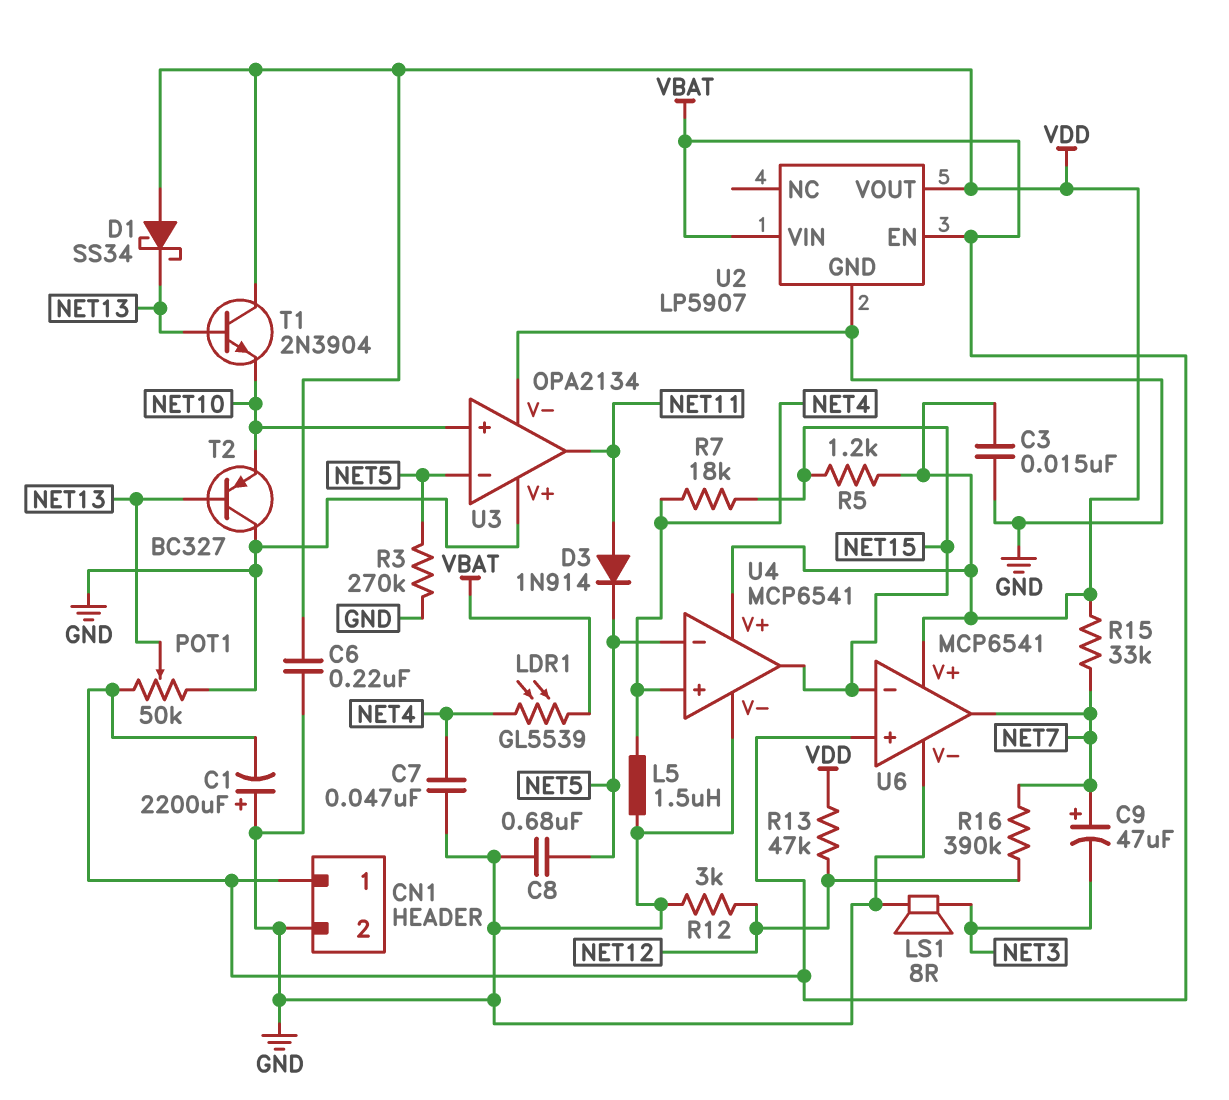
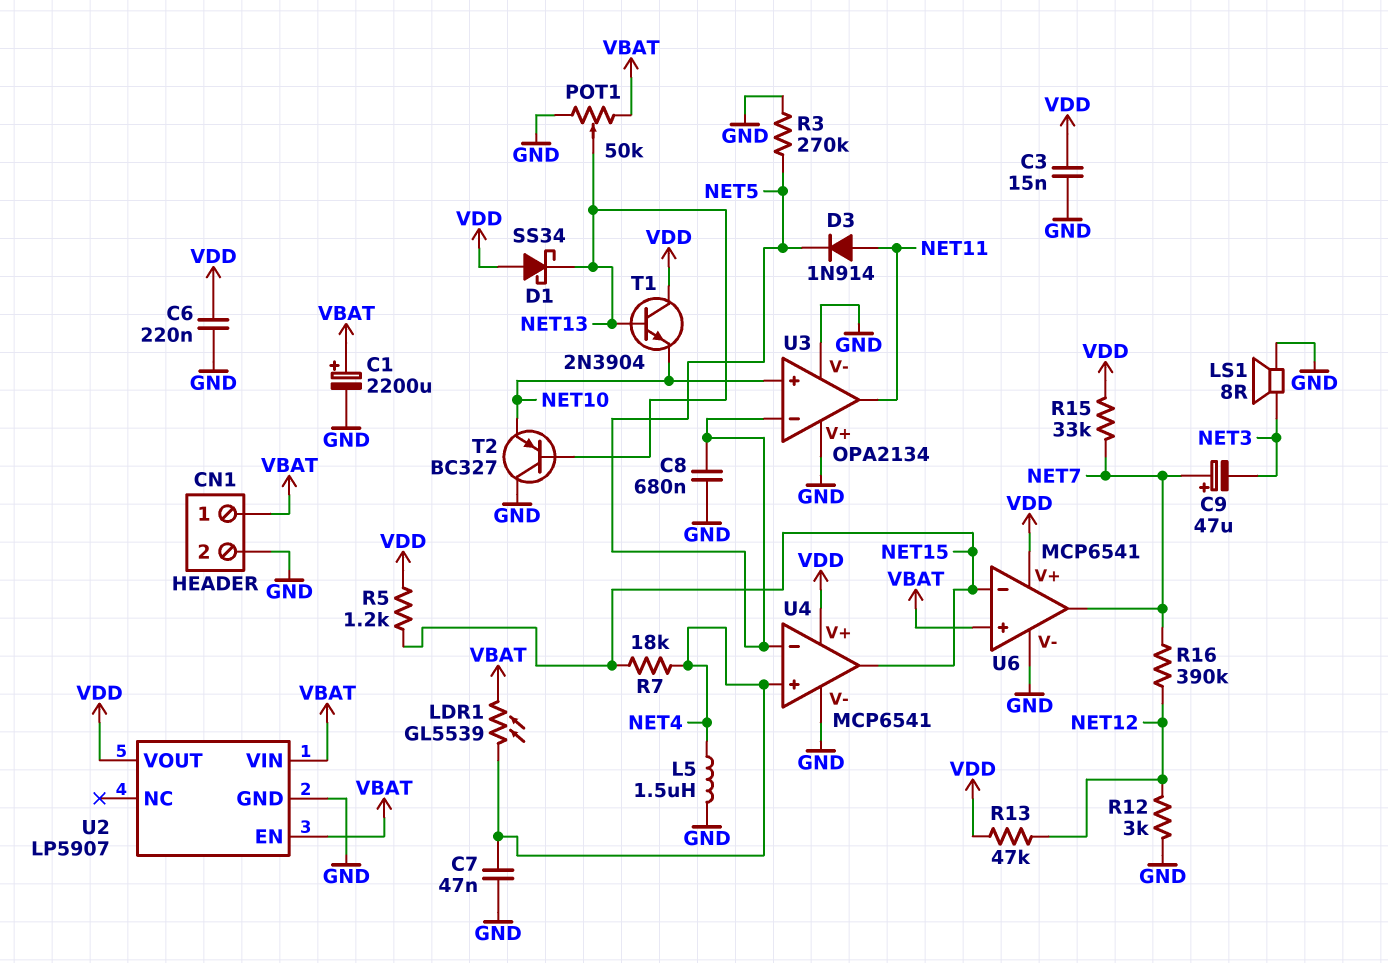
C1: 2200uF (plus GND, minus VBAT) -> 2200uF (plus VBAT, minus GND)

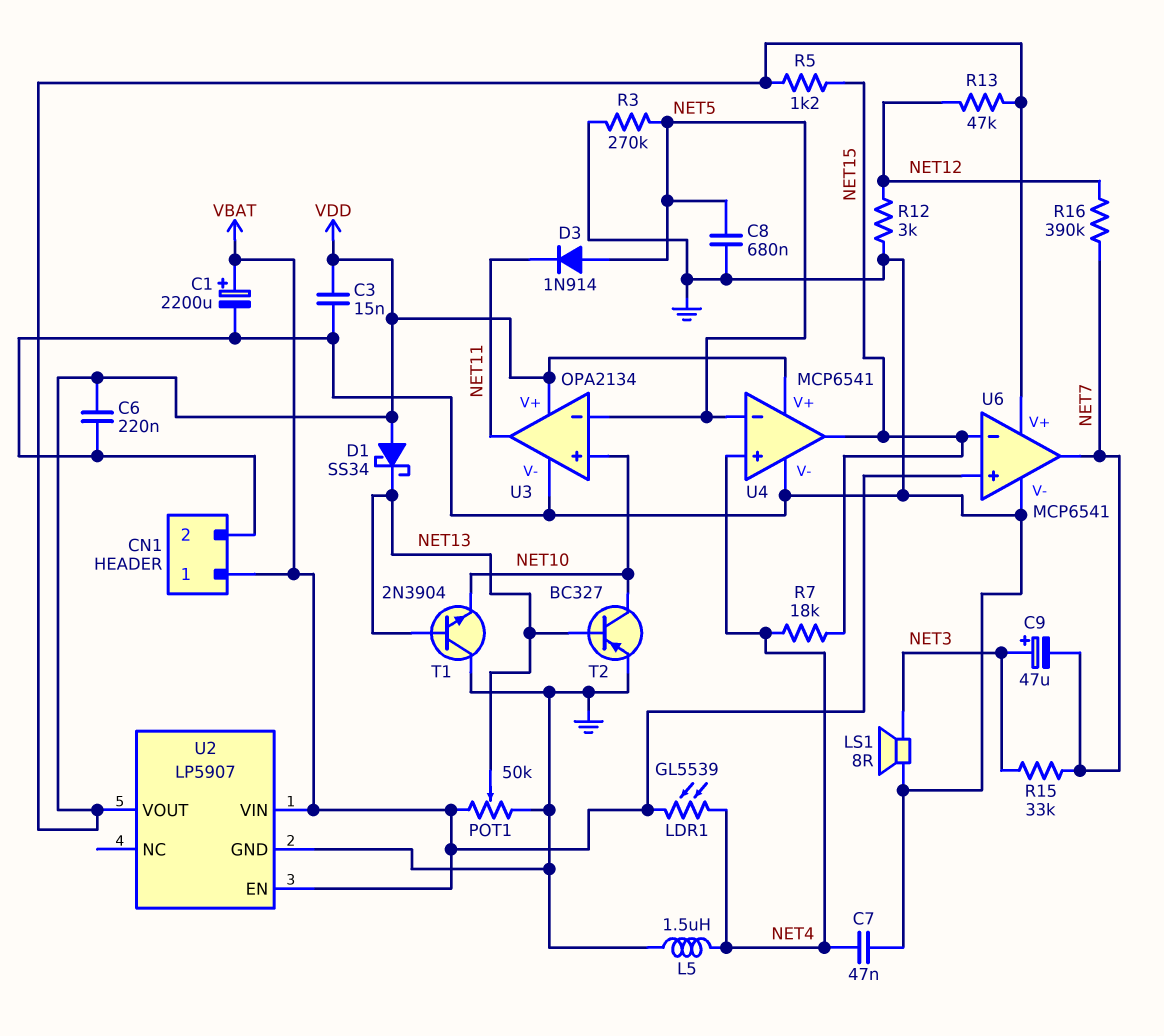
C9: 47uF (plus NET7, minus NET3) -> 47uF (plus NET3, minus NET7)
D3: diode 1N914 (A NET11, K NET5) -> diode 1N914 (A NET5, K NET11)
R15: 33k (NET7, VDD) -> 33k (NET3, NET7)
T1: NPN 2N3904 (B NET13, C VDD, E NET10) -> NPN 2N3904 (B NET13, C GND, E NET10)
T2: PNP BC327 (B NET13, C GND, E NET10) -> PNP BC327 (B NET13, C NET10, E GND)
U3 pin V+: GND -> VDD

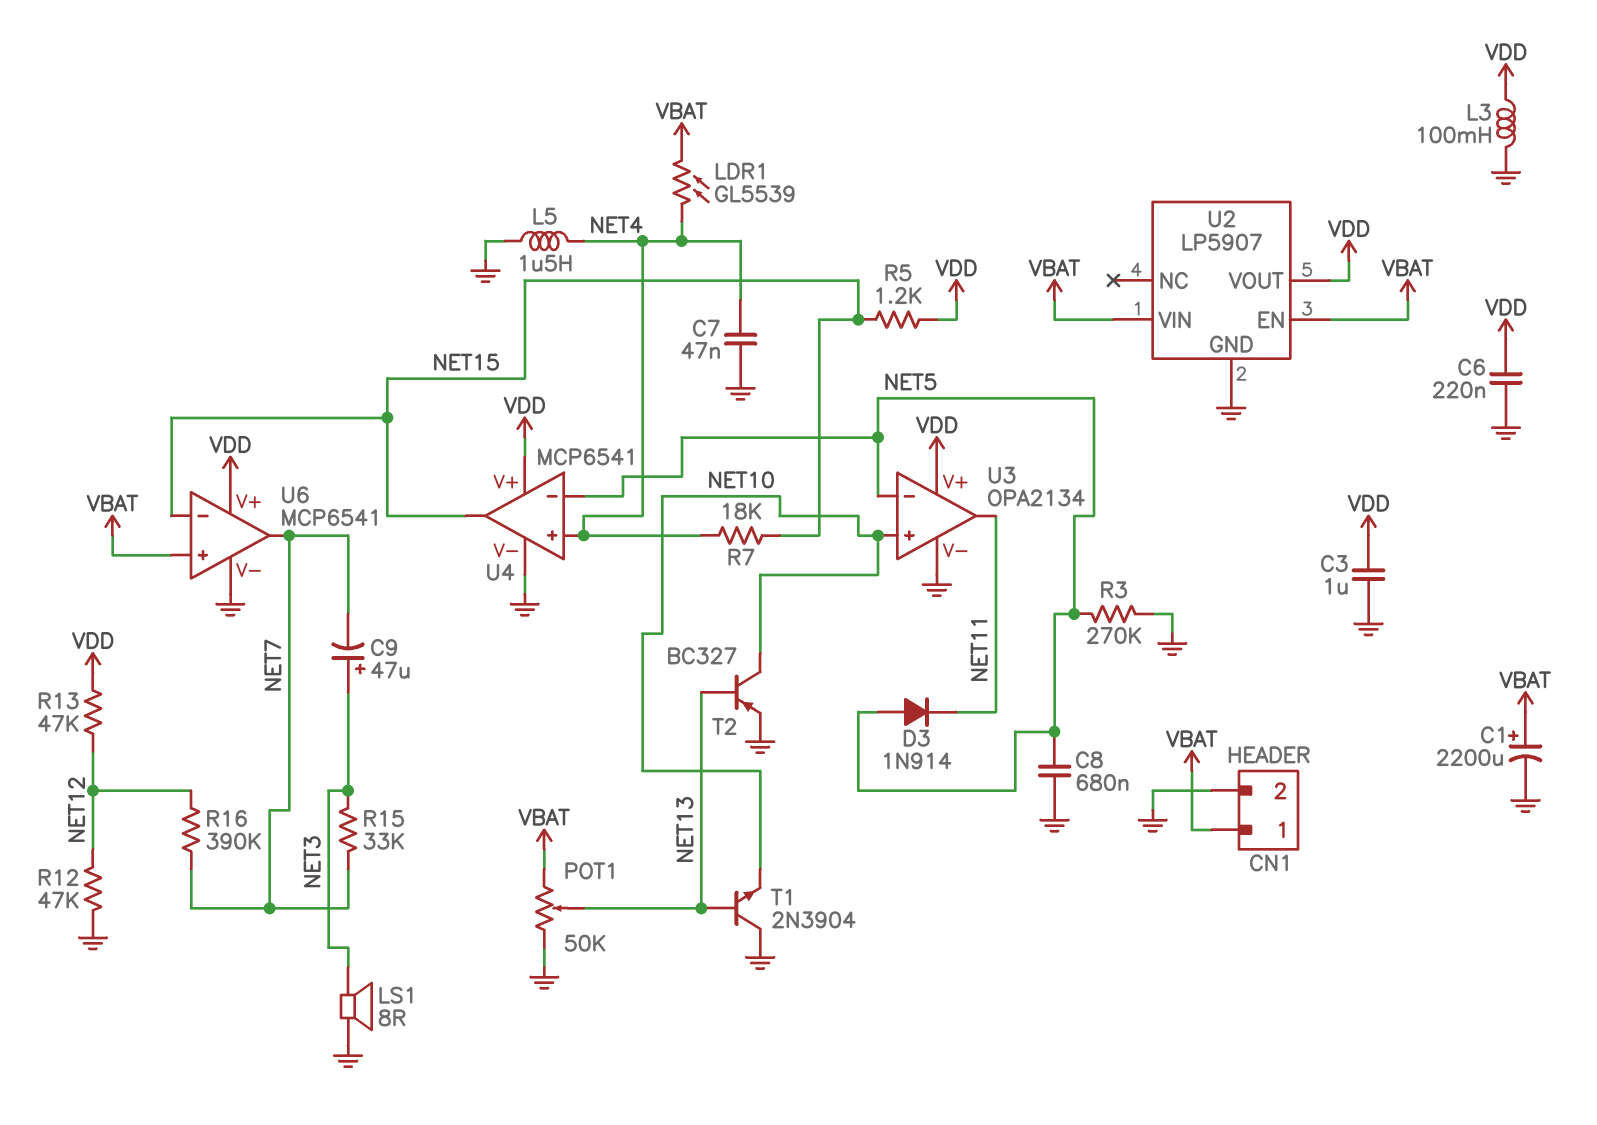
C3: 15nF (GND, VDD) -> 1uF (GND, VDD)
D1: schottky SS34 (A VDD, K NET13) -> none
L3: none -> 100mH (GND, VDD)
R12: 3k (GND, NET12) -> 47k (GND, NET12)

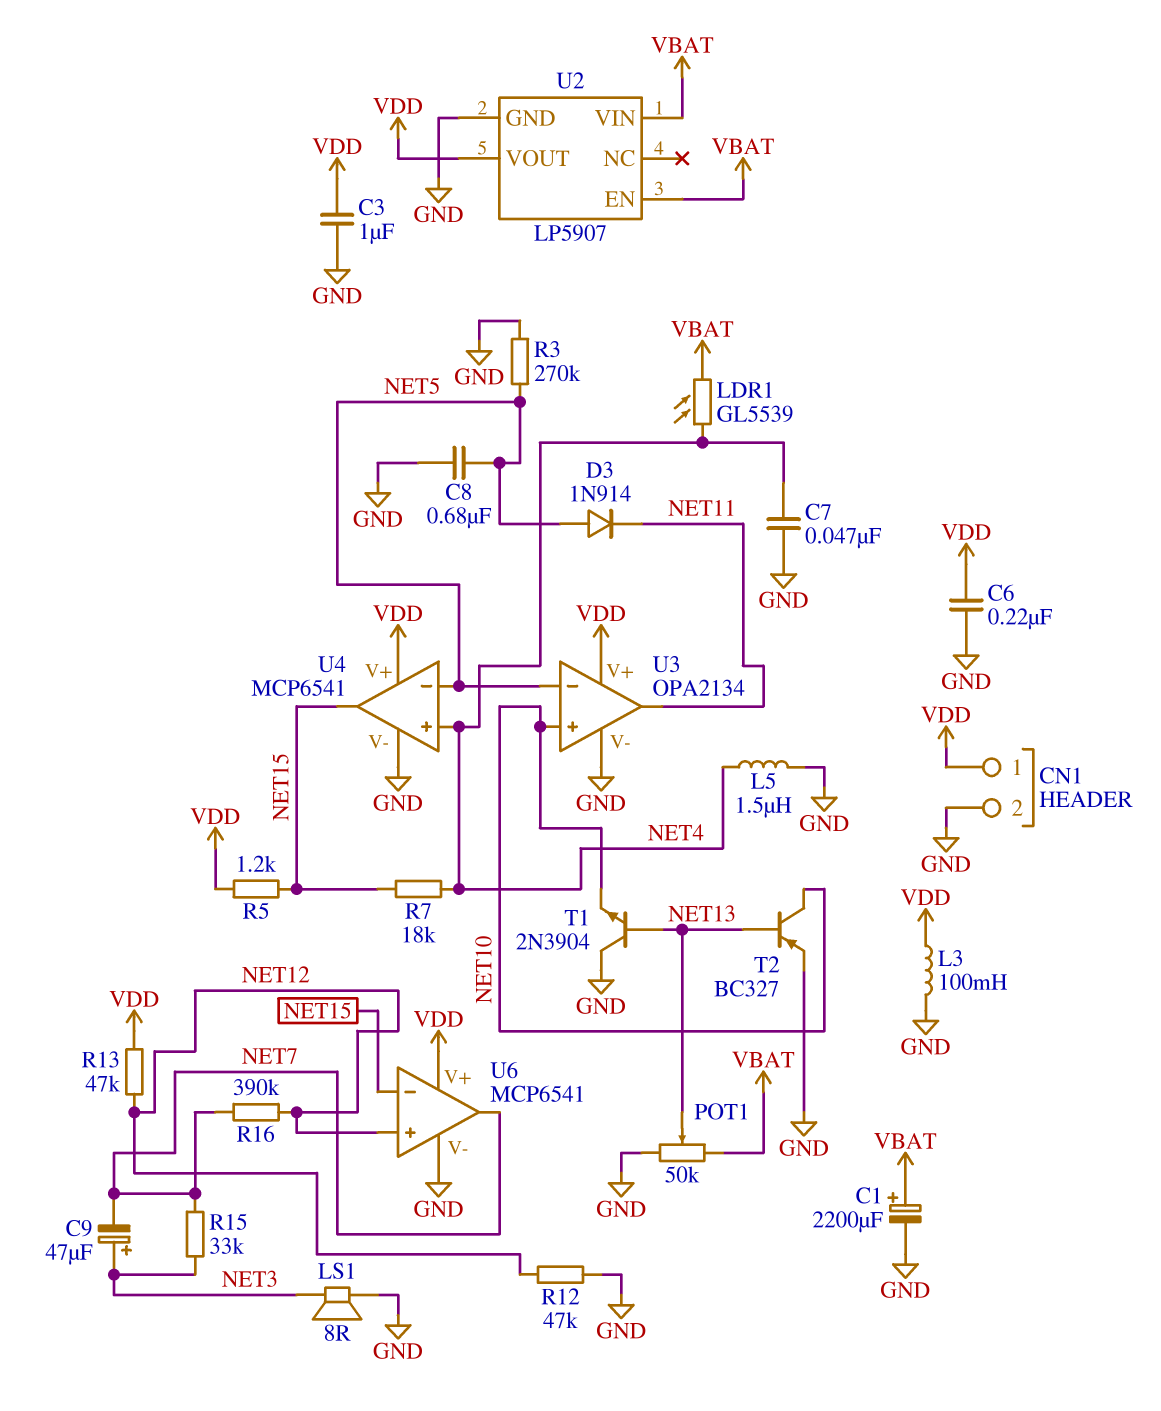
CN1 pin 1: VBAT -> VDD
U6 pin in+: VBAT -> NET12

